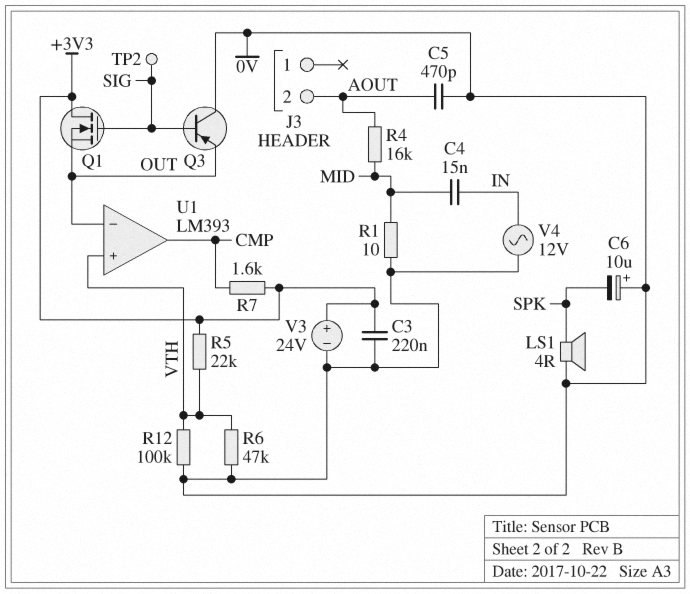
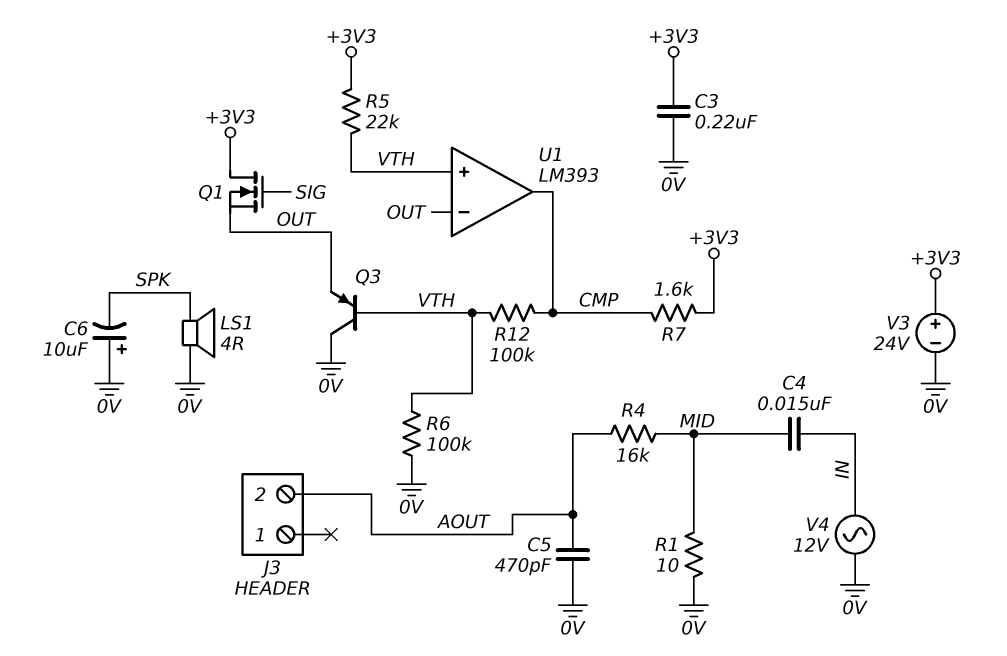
Q3: PNP (B SIG, C 0V, E OUT) -> PNP (B VTH, C 0V, E OUT)
R6: 47k (0V, VTH) -> 100k (0V, VTH)
R12: 100k (0V, VTH) -> 100k (CMP, VTH)
TP2: test point (SIG) -> none

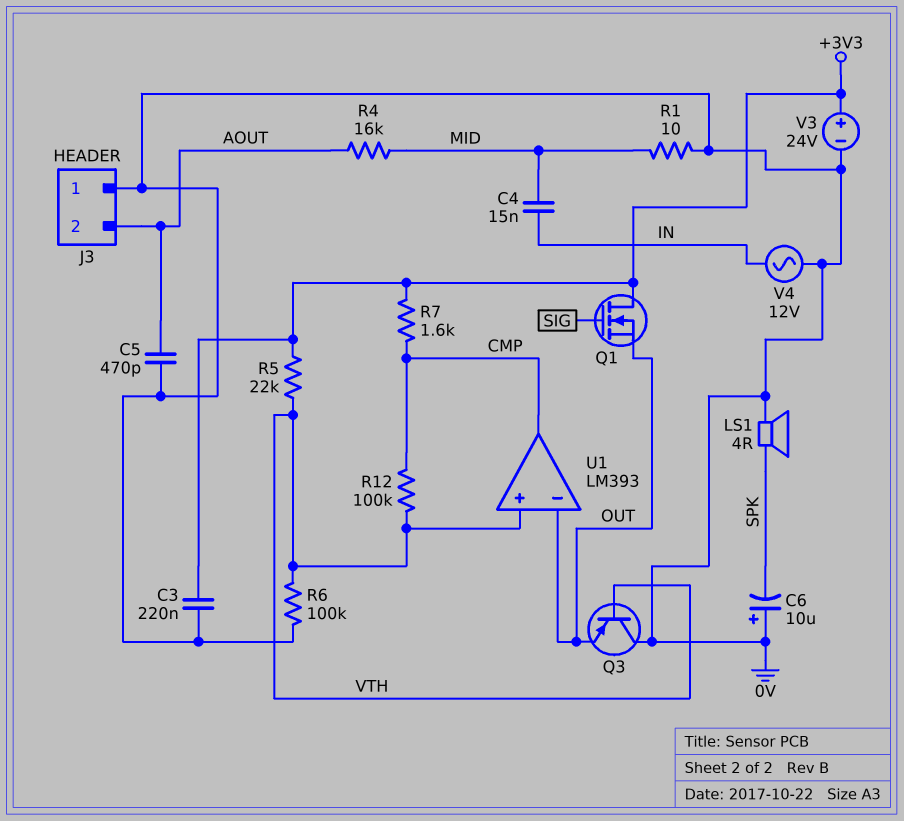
J3 pin 1: none -> 0V

